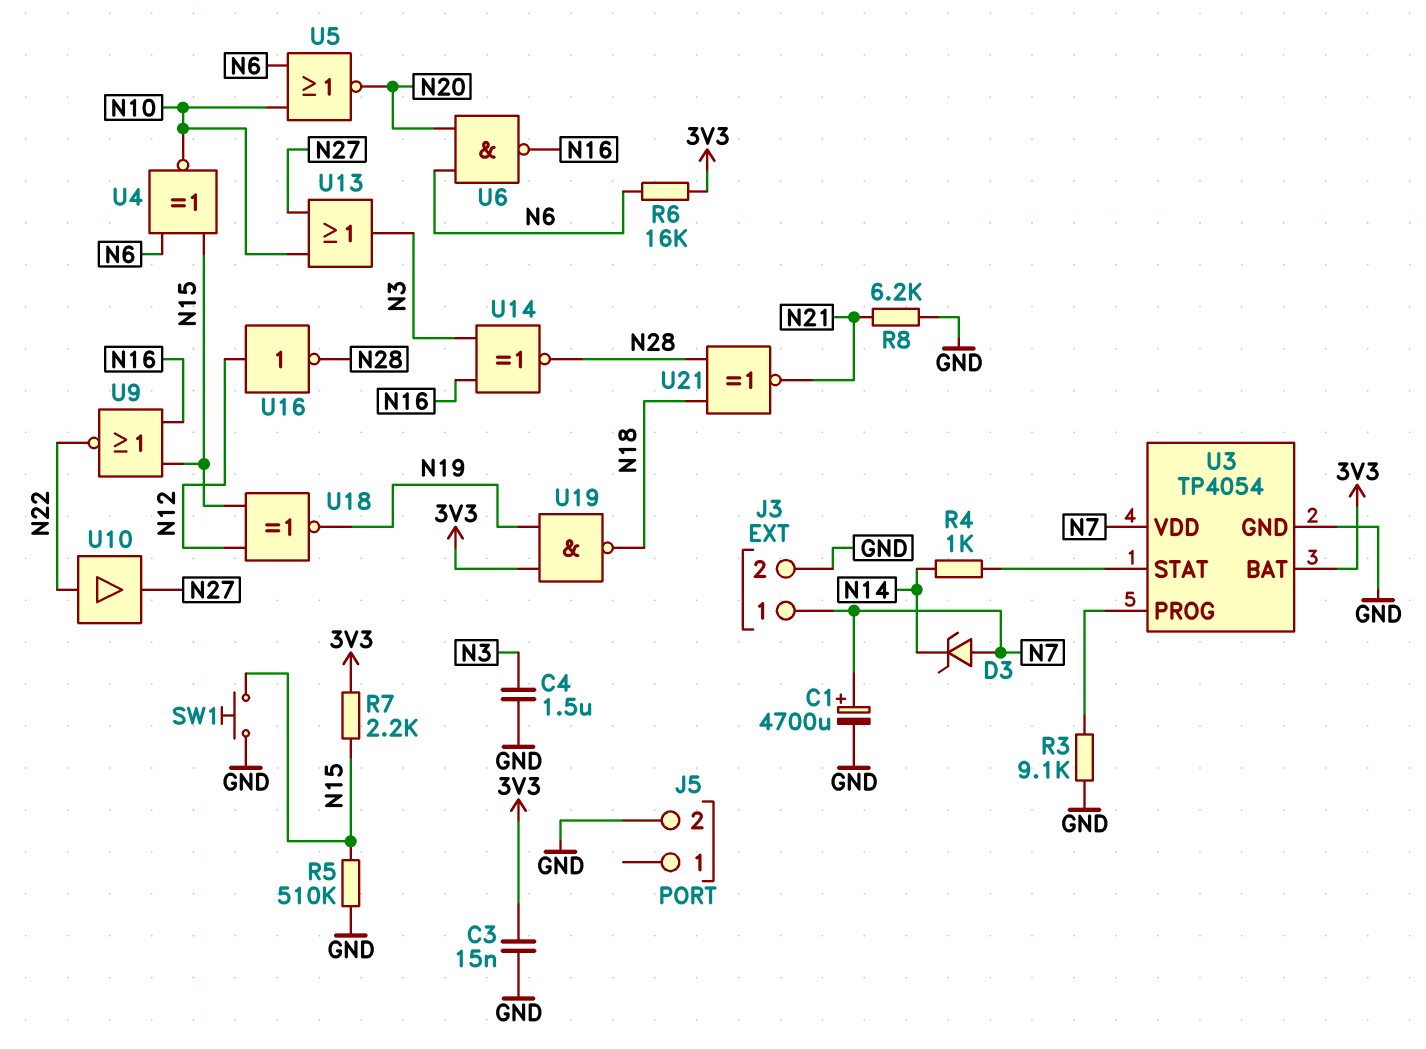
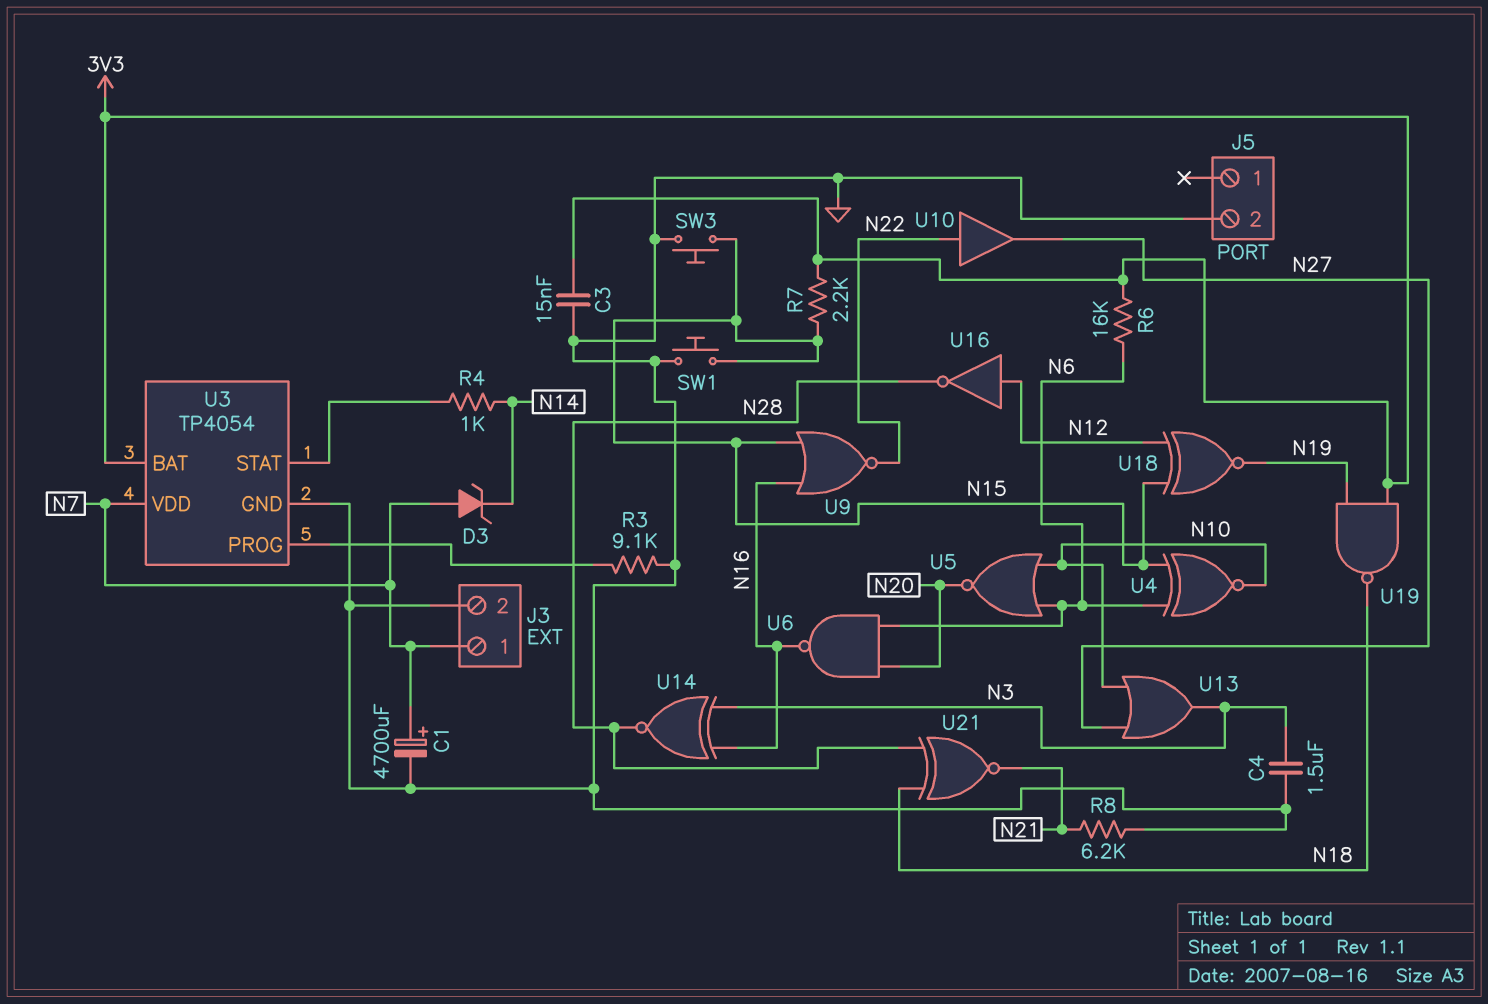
R5: 510k (GND, N15) -> none
SW3: none -> button (GND, N15)

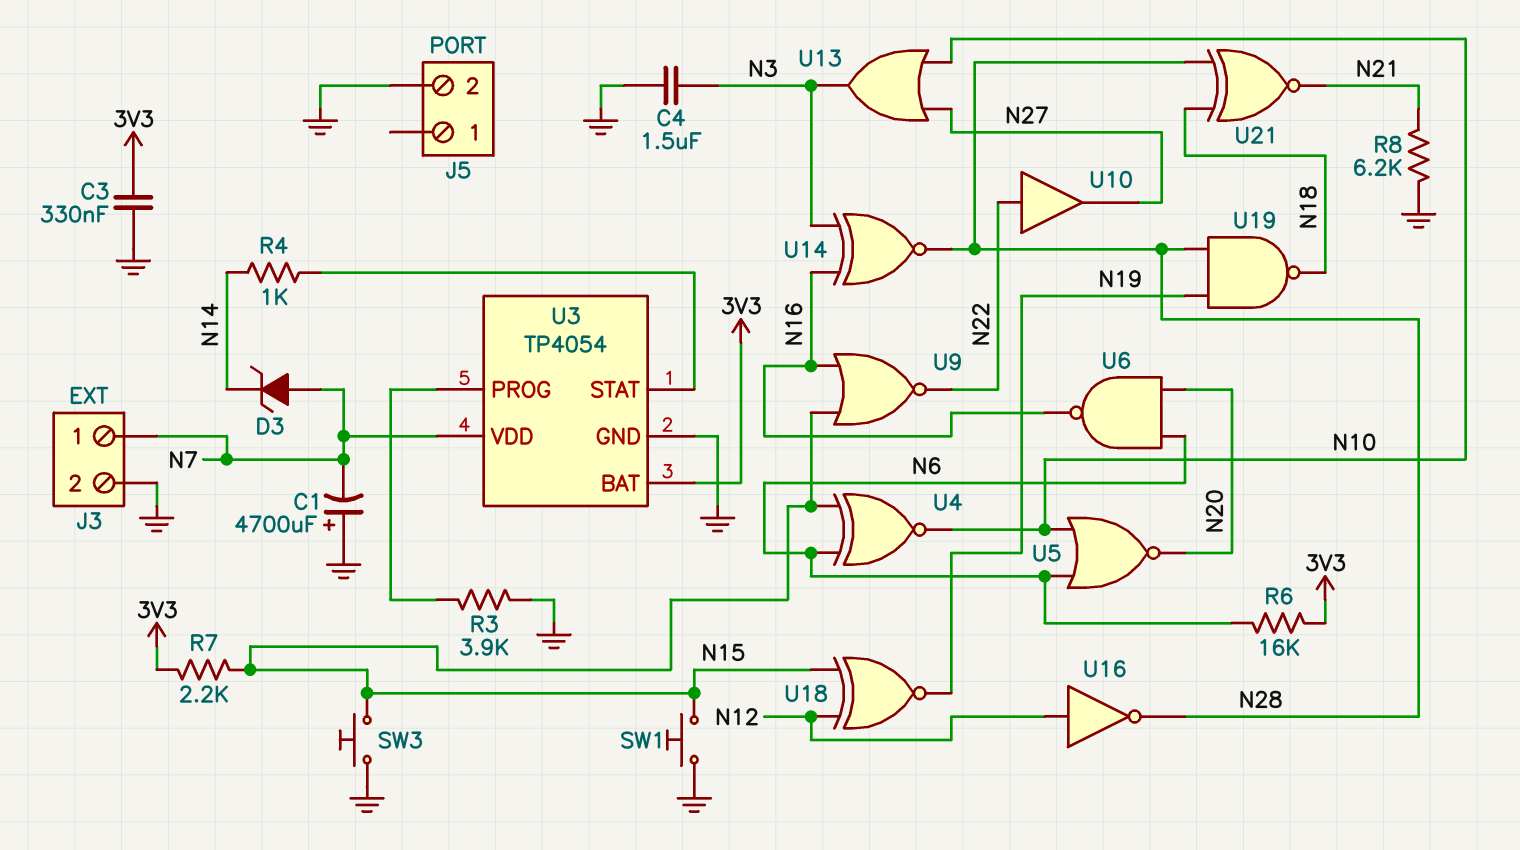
C1: 4700uF (plus N7, minus GND) -> 4700uF (plus GND, minus N7)
C3: 15nF (3V3, GND) -> 330nF (3V3, GND)
R3: 9.1k (GND, U3/PROG) -> 3.9k (GND, U3/PROG)
U19: NAND (in 3V3, in N19, out N18) -> NAND (in N19, in N28, out N18)

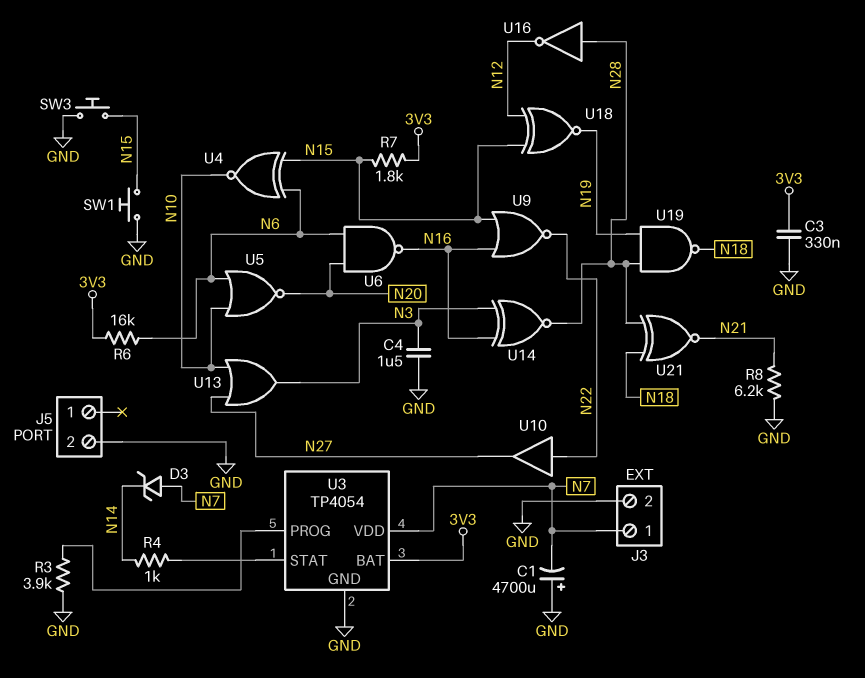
R7: 2.2k (3V3, N15) -> 1.8k (3V3, N15)
U16: NOT (in N12, out N28) -> NOT (in N28, out N12)

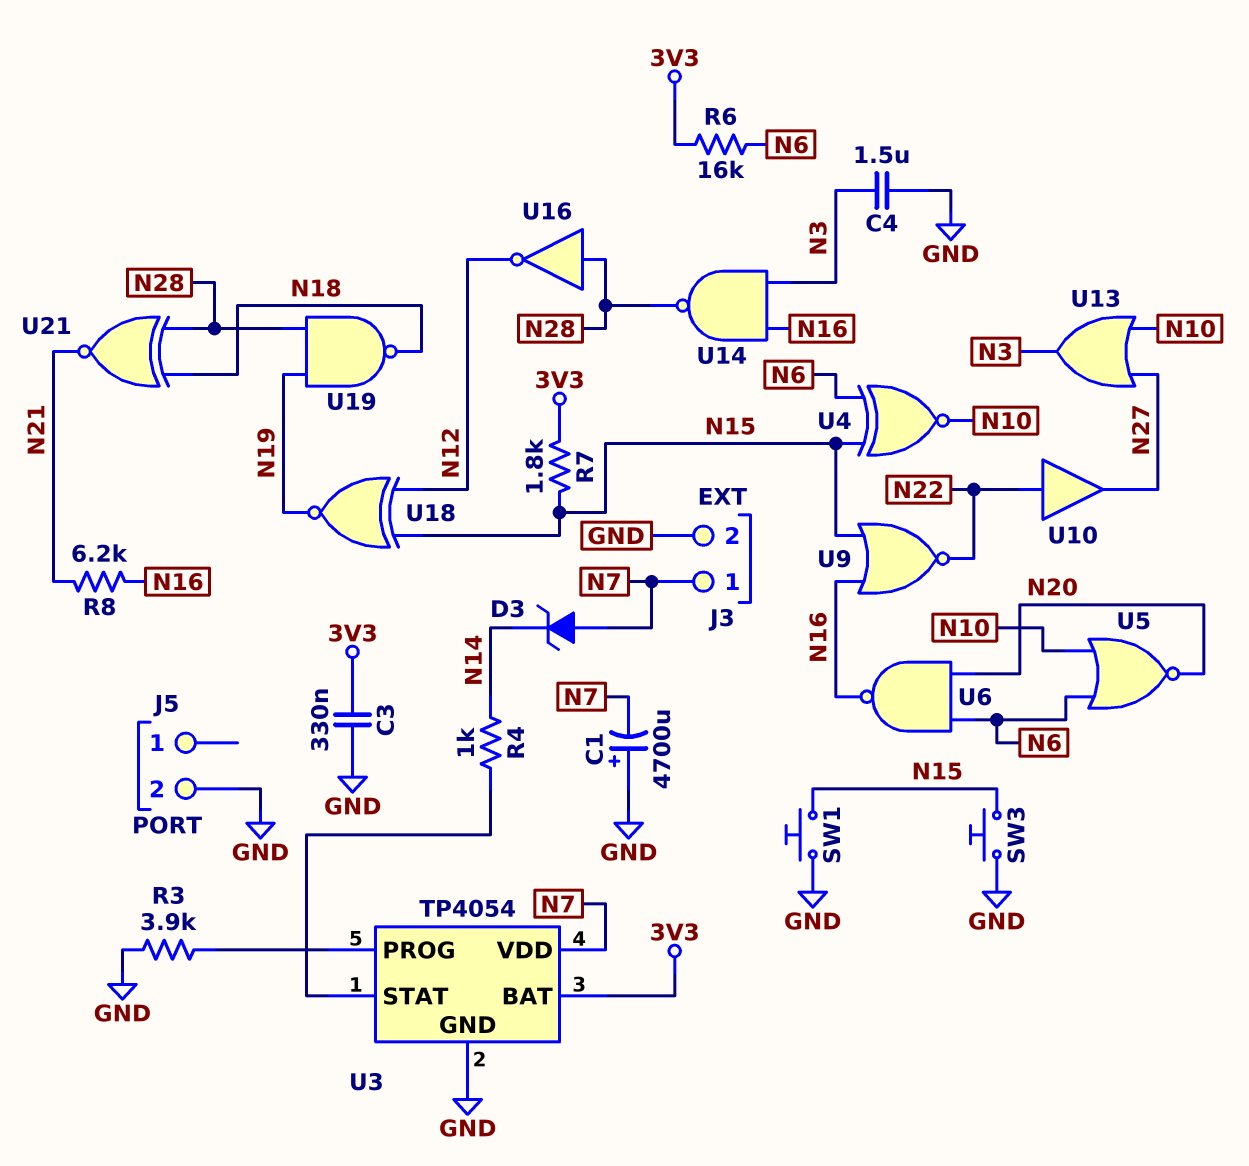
R8: 6.2k (GND, N21) -> 6.2k (N16, N21)
U14: XNOR (in N3, in N16, out N28) -> NAND (in N3, in N16, out N28)

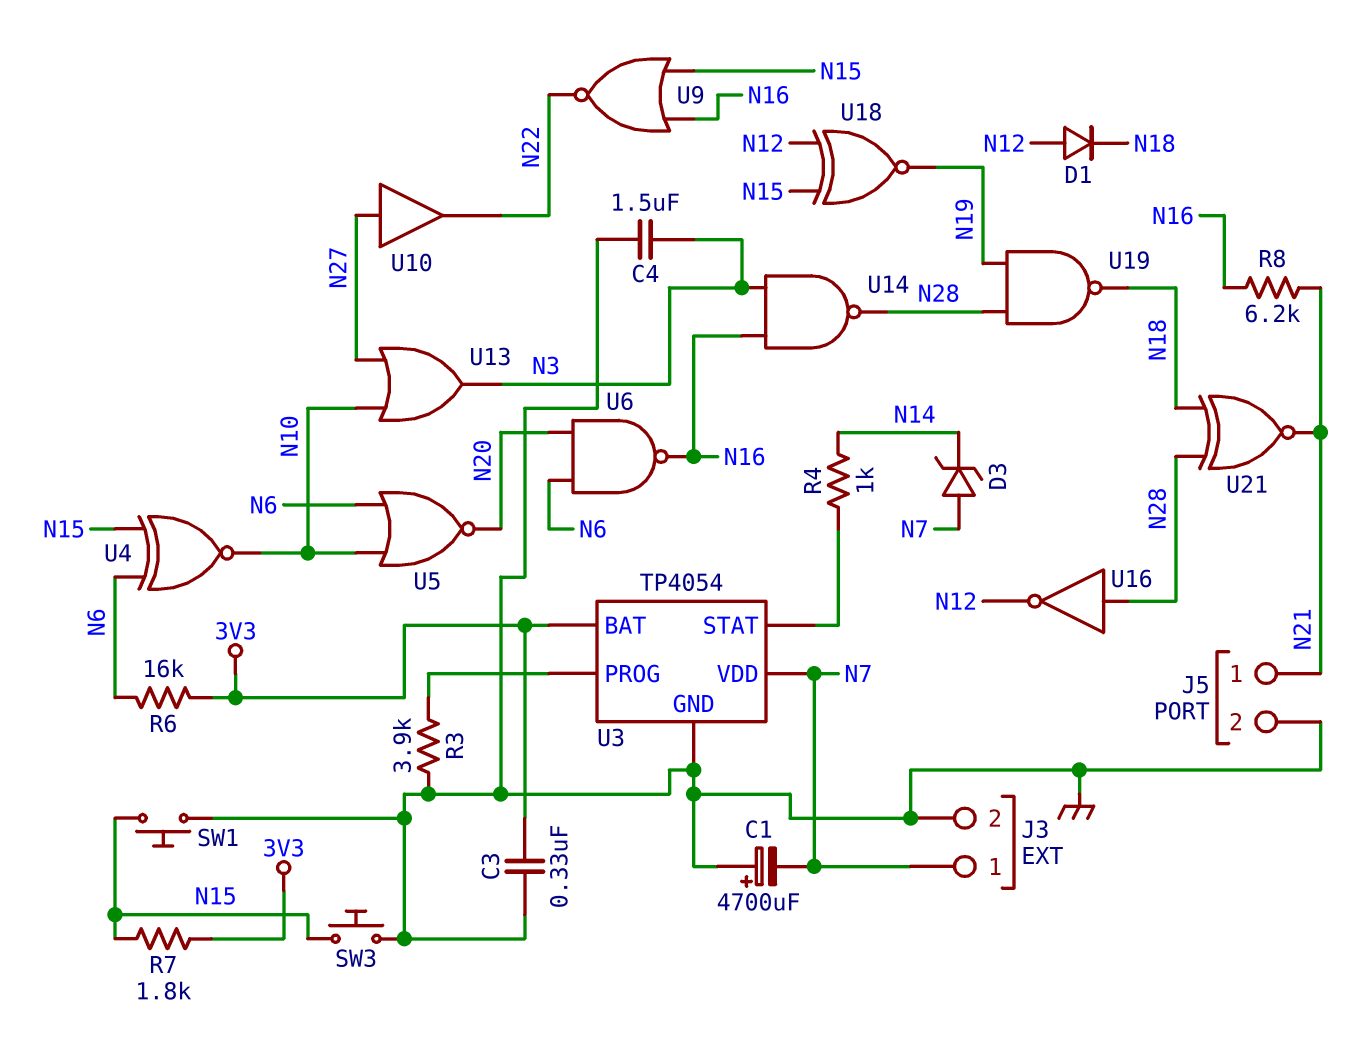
D1: none -> diode (A N12, K N18)
J5 pin 1: none -> N21
U10: buffer (in N22, out N27) -> buffer (in N27, out N22)

